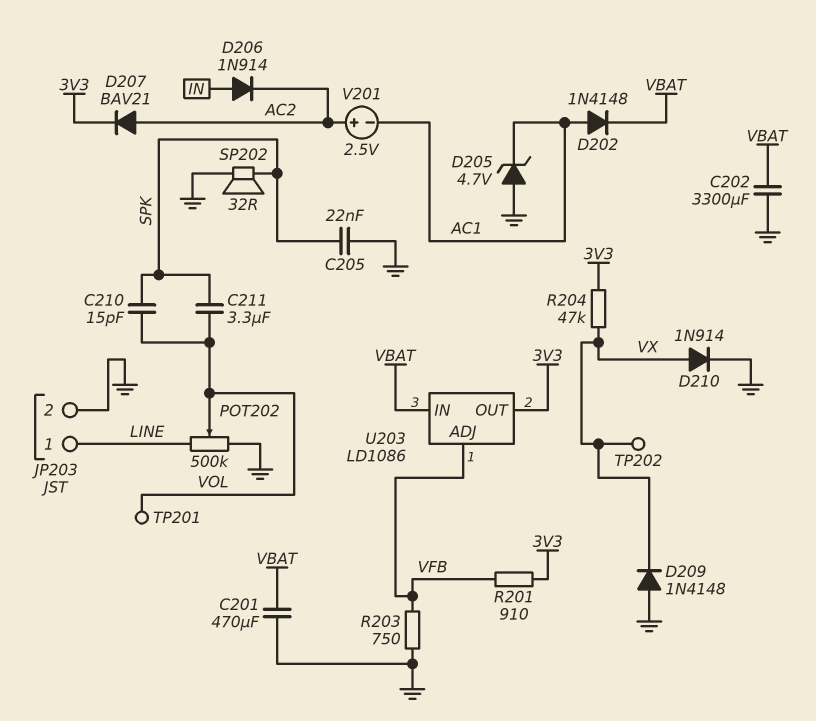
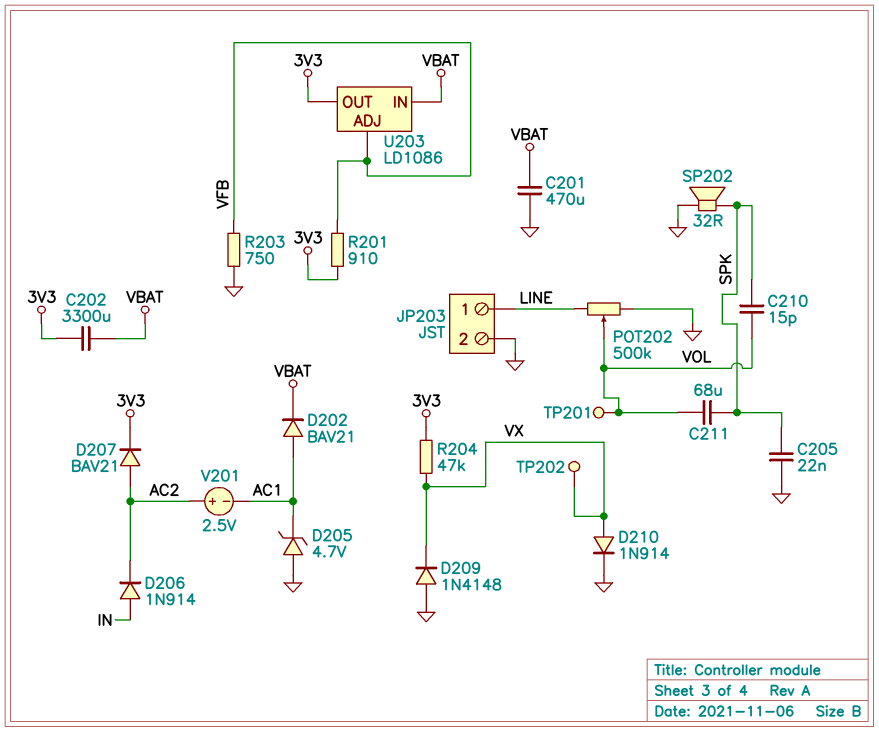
C202: 3300uF (GND, VBAT) -> 3300uF (3V3, VBAT)
C211: 3.3uF (SPK, VOL) -> 68uF (SPK, VOL)
D202: diode 1N4148 (A AC1, K VBAT) -> diode BAV21 (A AC1, K VBAT)

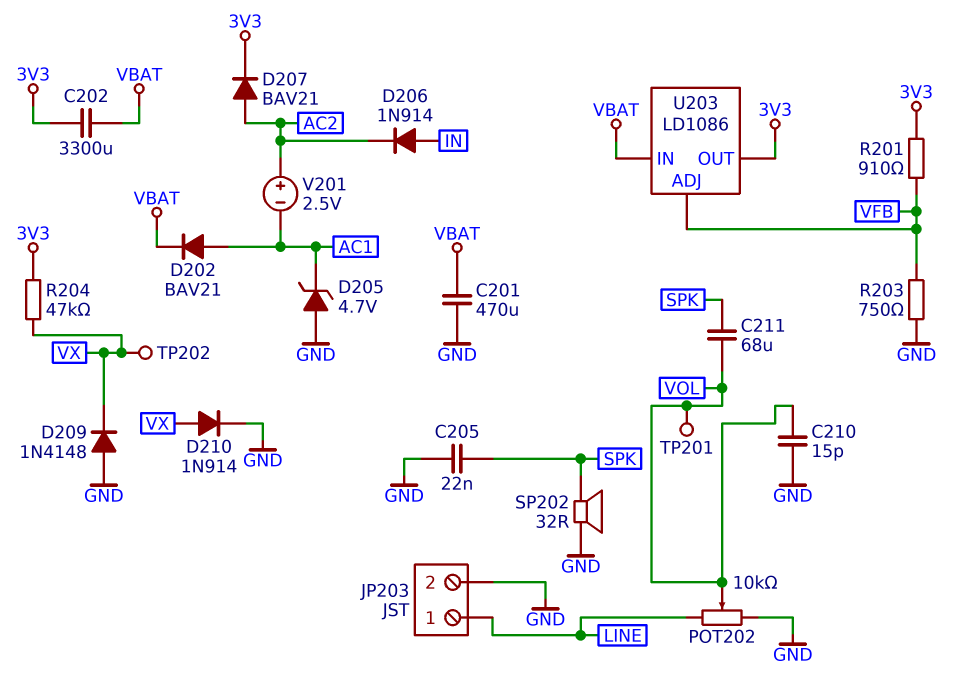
C210: 15pF (SPK, VOL) -> 15pF (GND, VOL)
POT202: 500k (GND, LINE, wiper VOL) -> 10k (GND, LINE, wiper VOL)

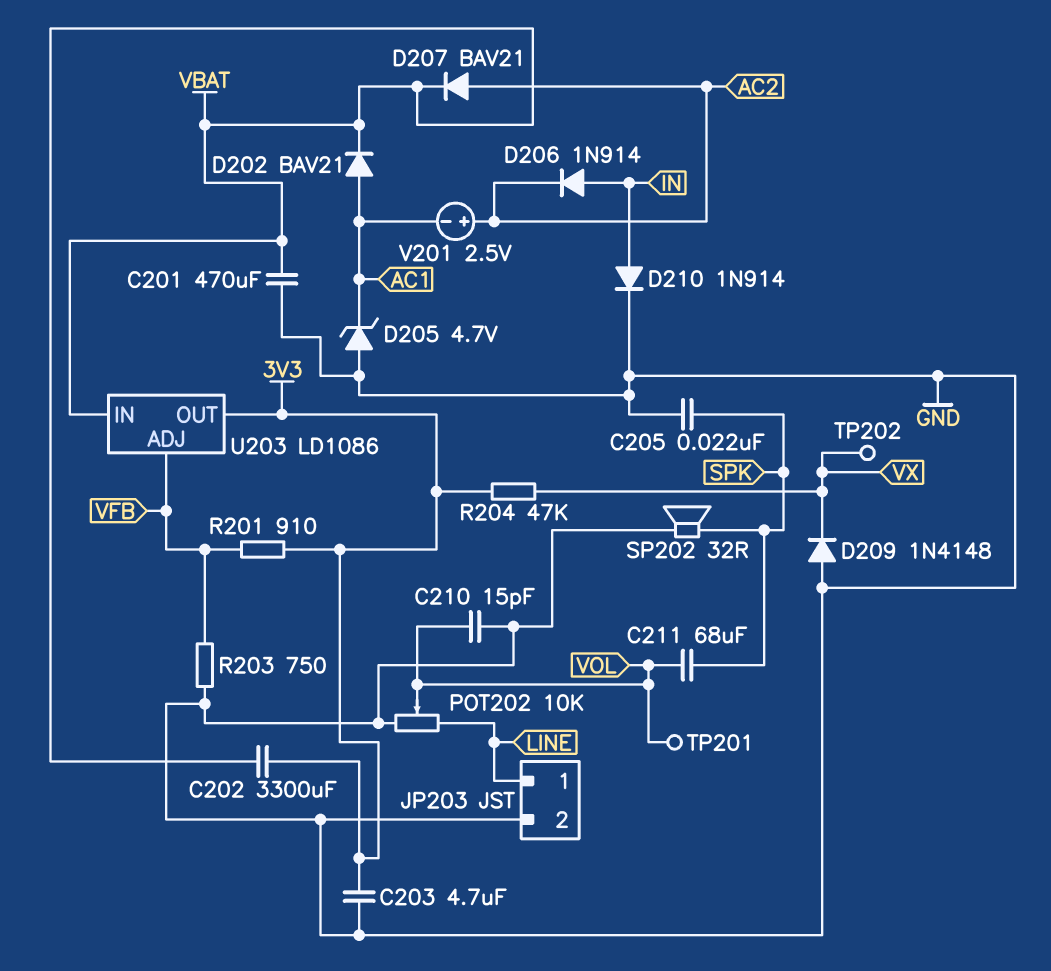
C203: none -> 4.7uF (3V3, GND)
D207: diode BAV21 (A AC2, K 3V3) -> diode BAV21 (A AC2, K VBAT)
D210: diode 1N914 (A VX, K GND) -> diode 1N914 (A IN, K GND)

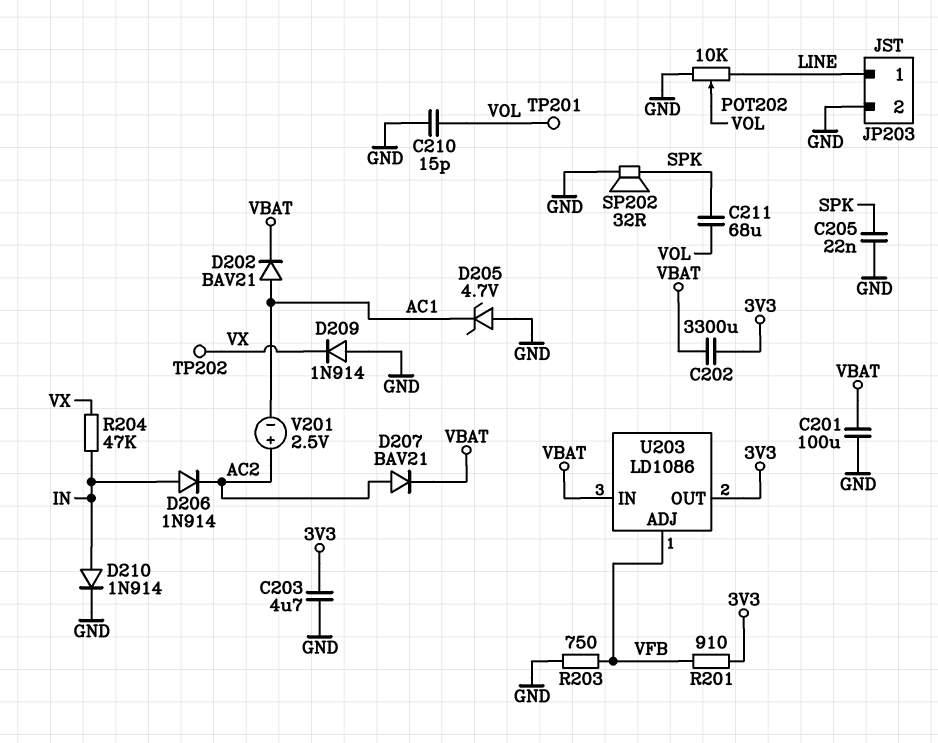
C201: 470uF (GND, VBAT) -> 100uF (GND, VBAT)
D209: diode 1N4148 (A GND, K VX) -> diode 1N914 (A GND, K VX)
R204: 47k (3V3, VX) -> 47k (IN, VX)

